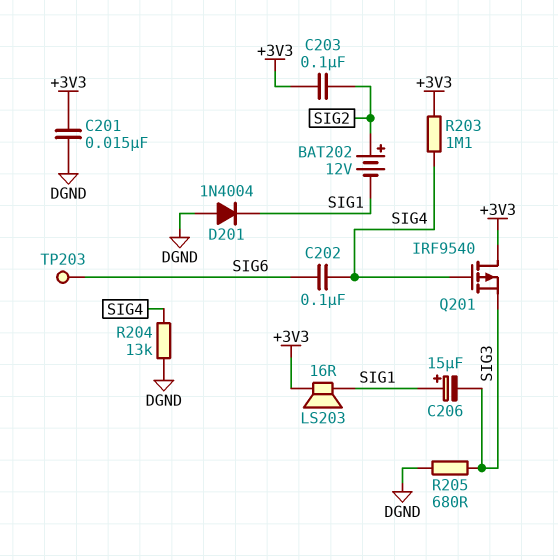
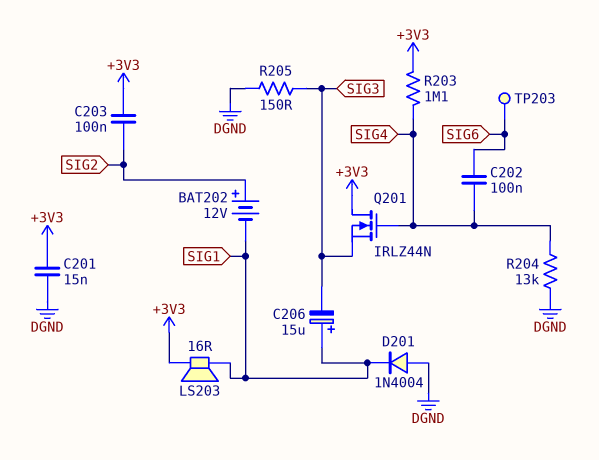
Q201: PMOS IRF9540 (G SIG4, D +3V3, S SIG3) -> NMOS IRLZ44N (G SIG4, D +3V3, S SIG3)
R205: 680 (DGND, SIG3) -> 150 (DGND, SIG3)

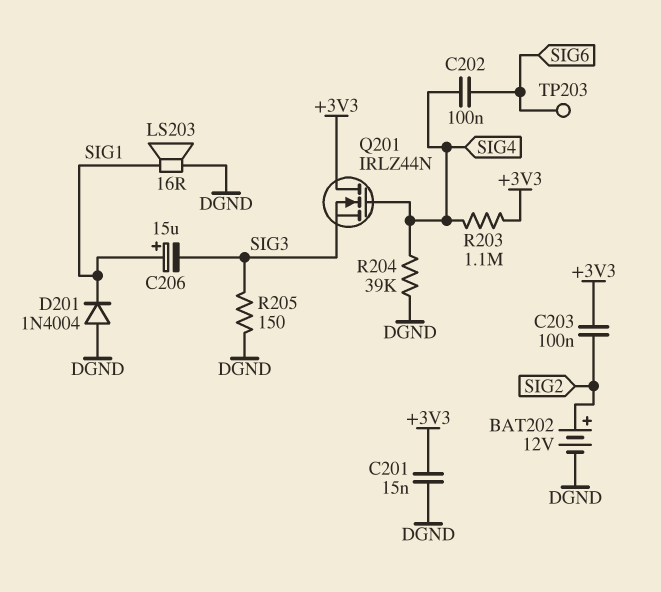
BAT202: 12V (plus SIG2, minus SIG1) -> 12V (plus SIG2, minus DGND)
LS203: speaker 16R (+3V3, SIG1) -> speaker 16R (DGND, SIG1)
R204: 13k (DGND, SIG4) -> 39k (DGND, SIG4)

